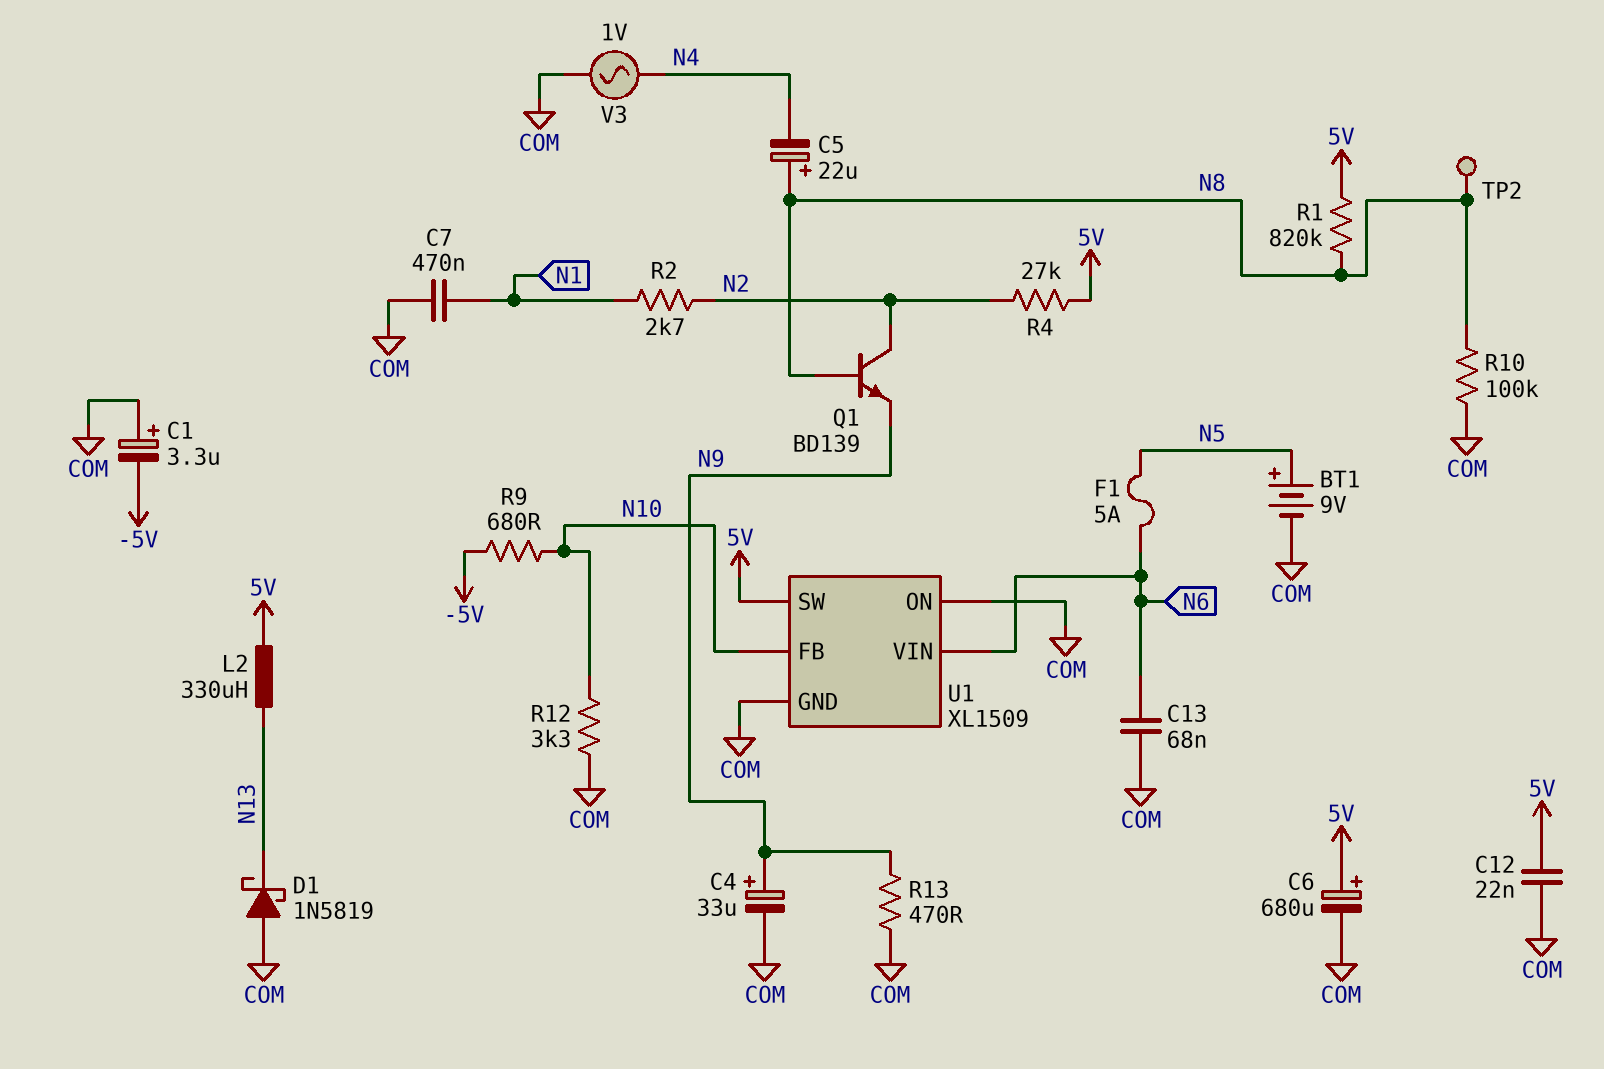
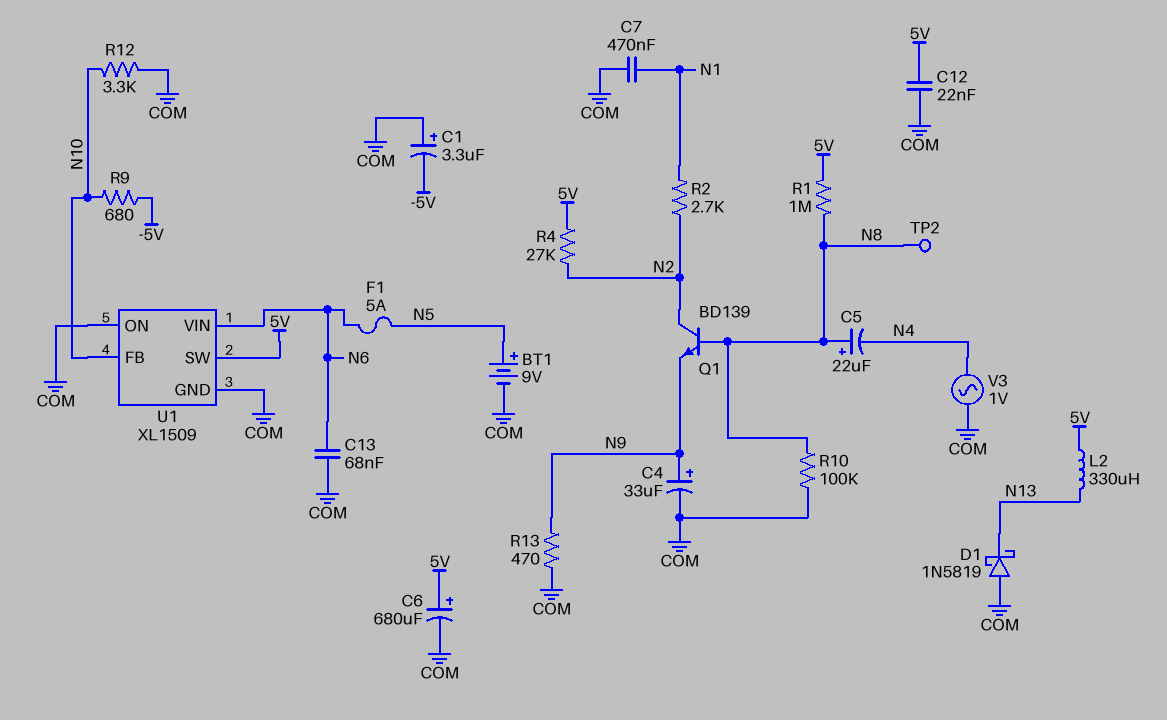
R1: 820k (5V, N8) -> 1M (5V, N8)

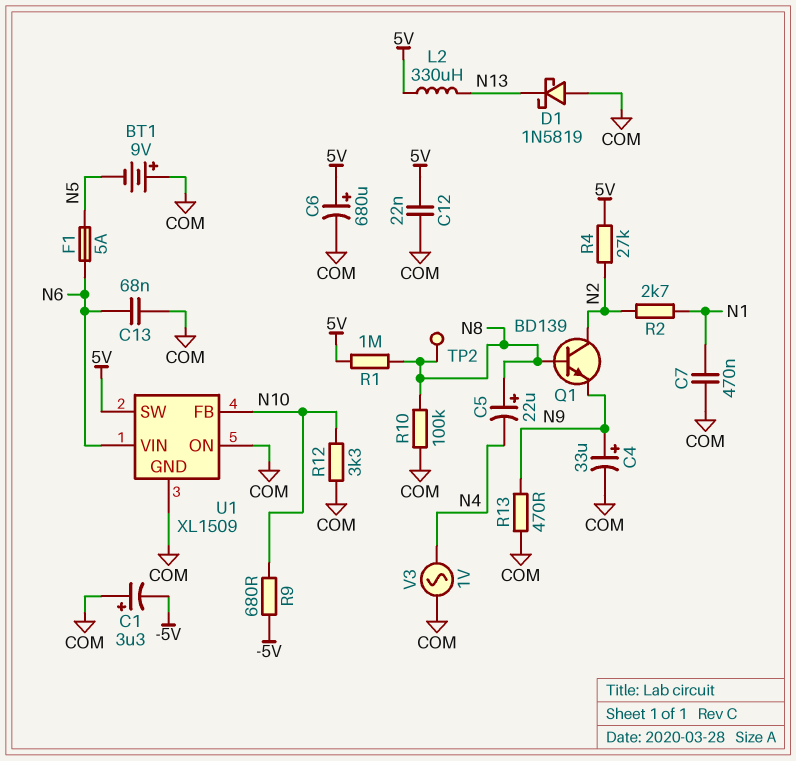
BT1: 9V (plus N5, minus COM) -> 9V (plus COM, minus N5)

